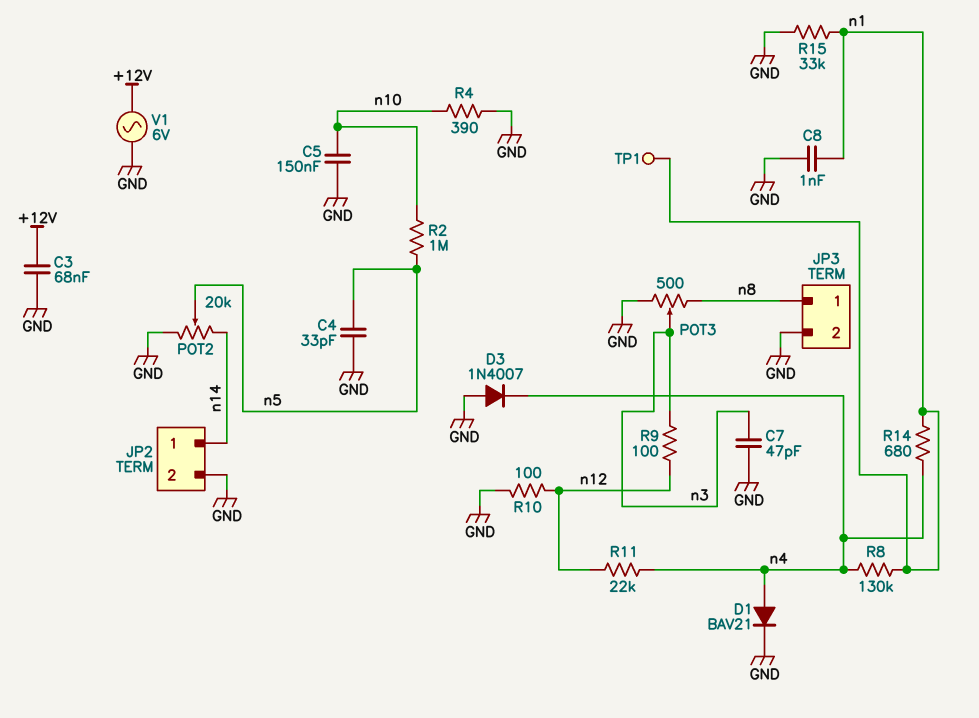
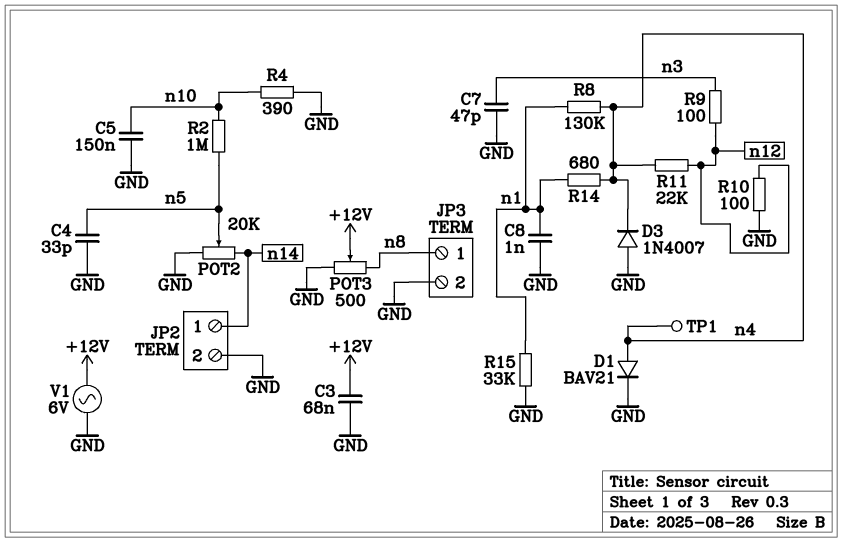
POT3: 500 (GND, n8, wiper n3) -> 500 (GND, n8, wiper +12V)
TP1: test point (n1) -> test point (n4)

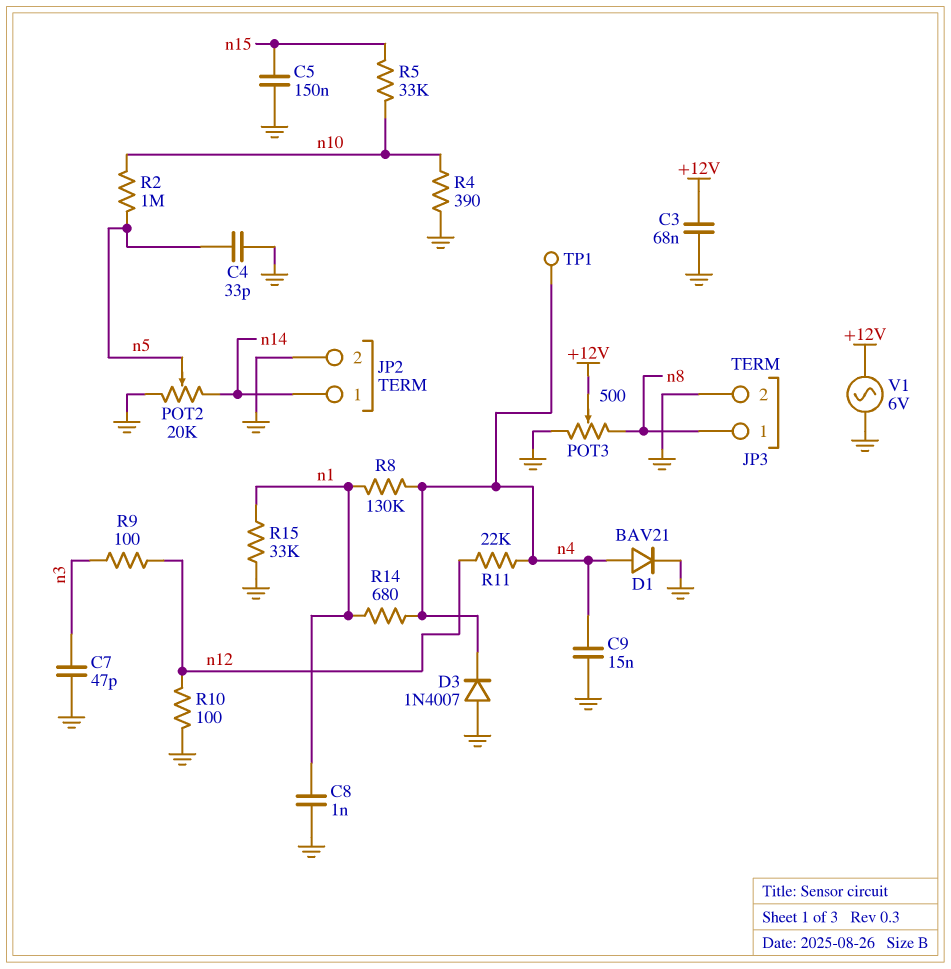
C5: 150nF (GND, n10) -> 150nF (GND, n15)
C9: none -> 15nF (GND, n4)
R5: none -> 33k (n10, n15)

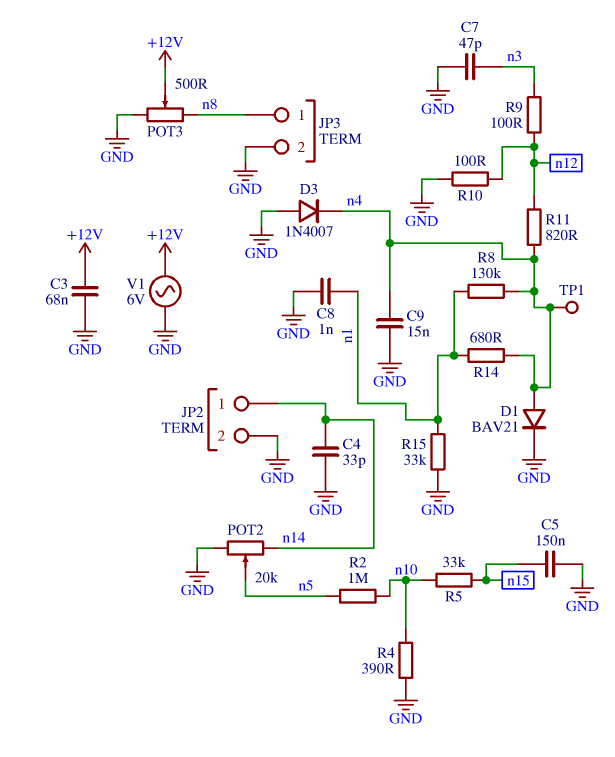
C4: 33pF (GND, n5) -> 33pF (GND, n14)
R11: 22k (n4, n12) -> 820 (n4, n12)

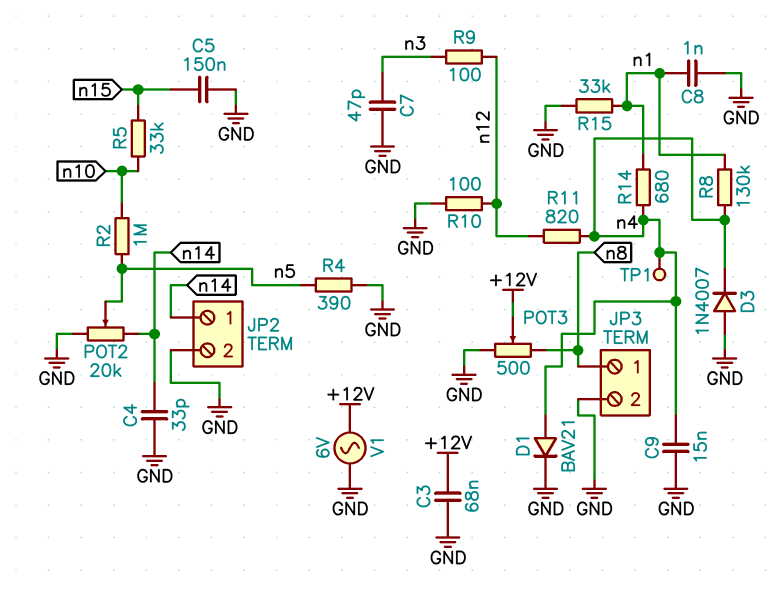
R4: 390 (GND, n10) -> 390 (GND, n5)

